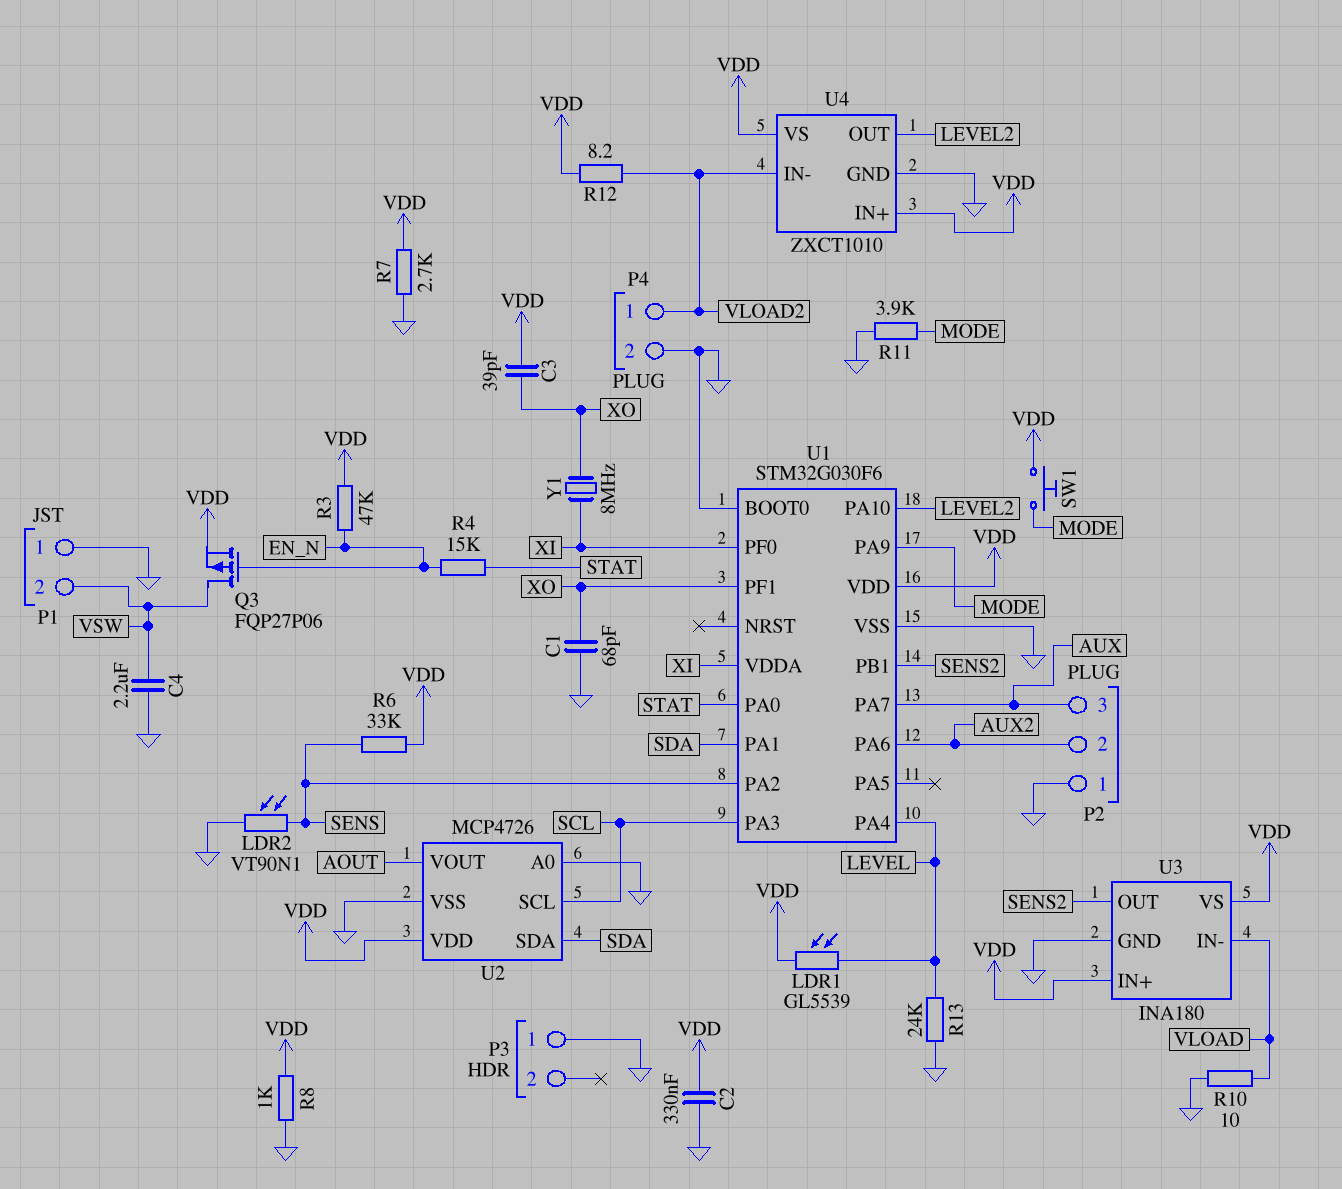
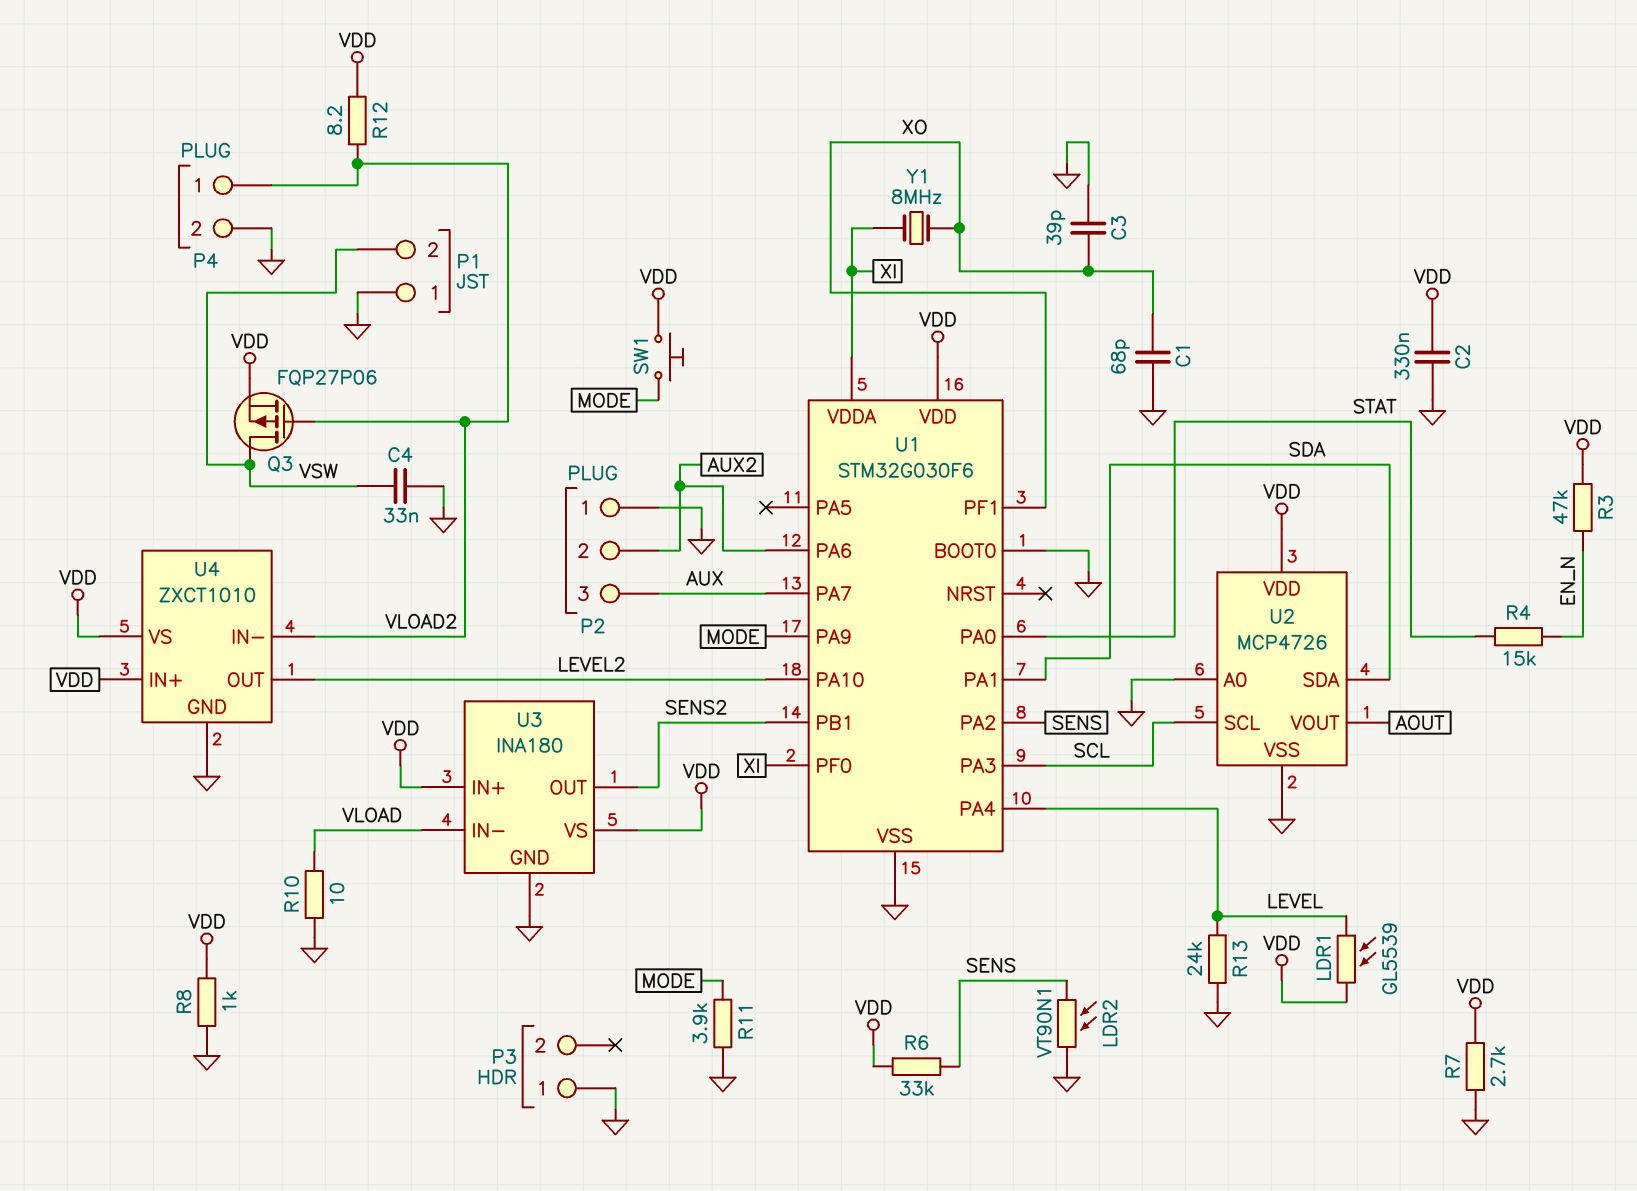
C3: 39pF (VDD, XO) -> 39pF (GND, XO)
C4: 2.2uF (GND, VSW) -> 33nF (GND, VSW)
Q3: PMOS FQP27P06 (G EN_N, D VSW, S VDD) -> PMOS FQP27P06 (G VLOAD2, D VSW, S VDD)

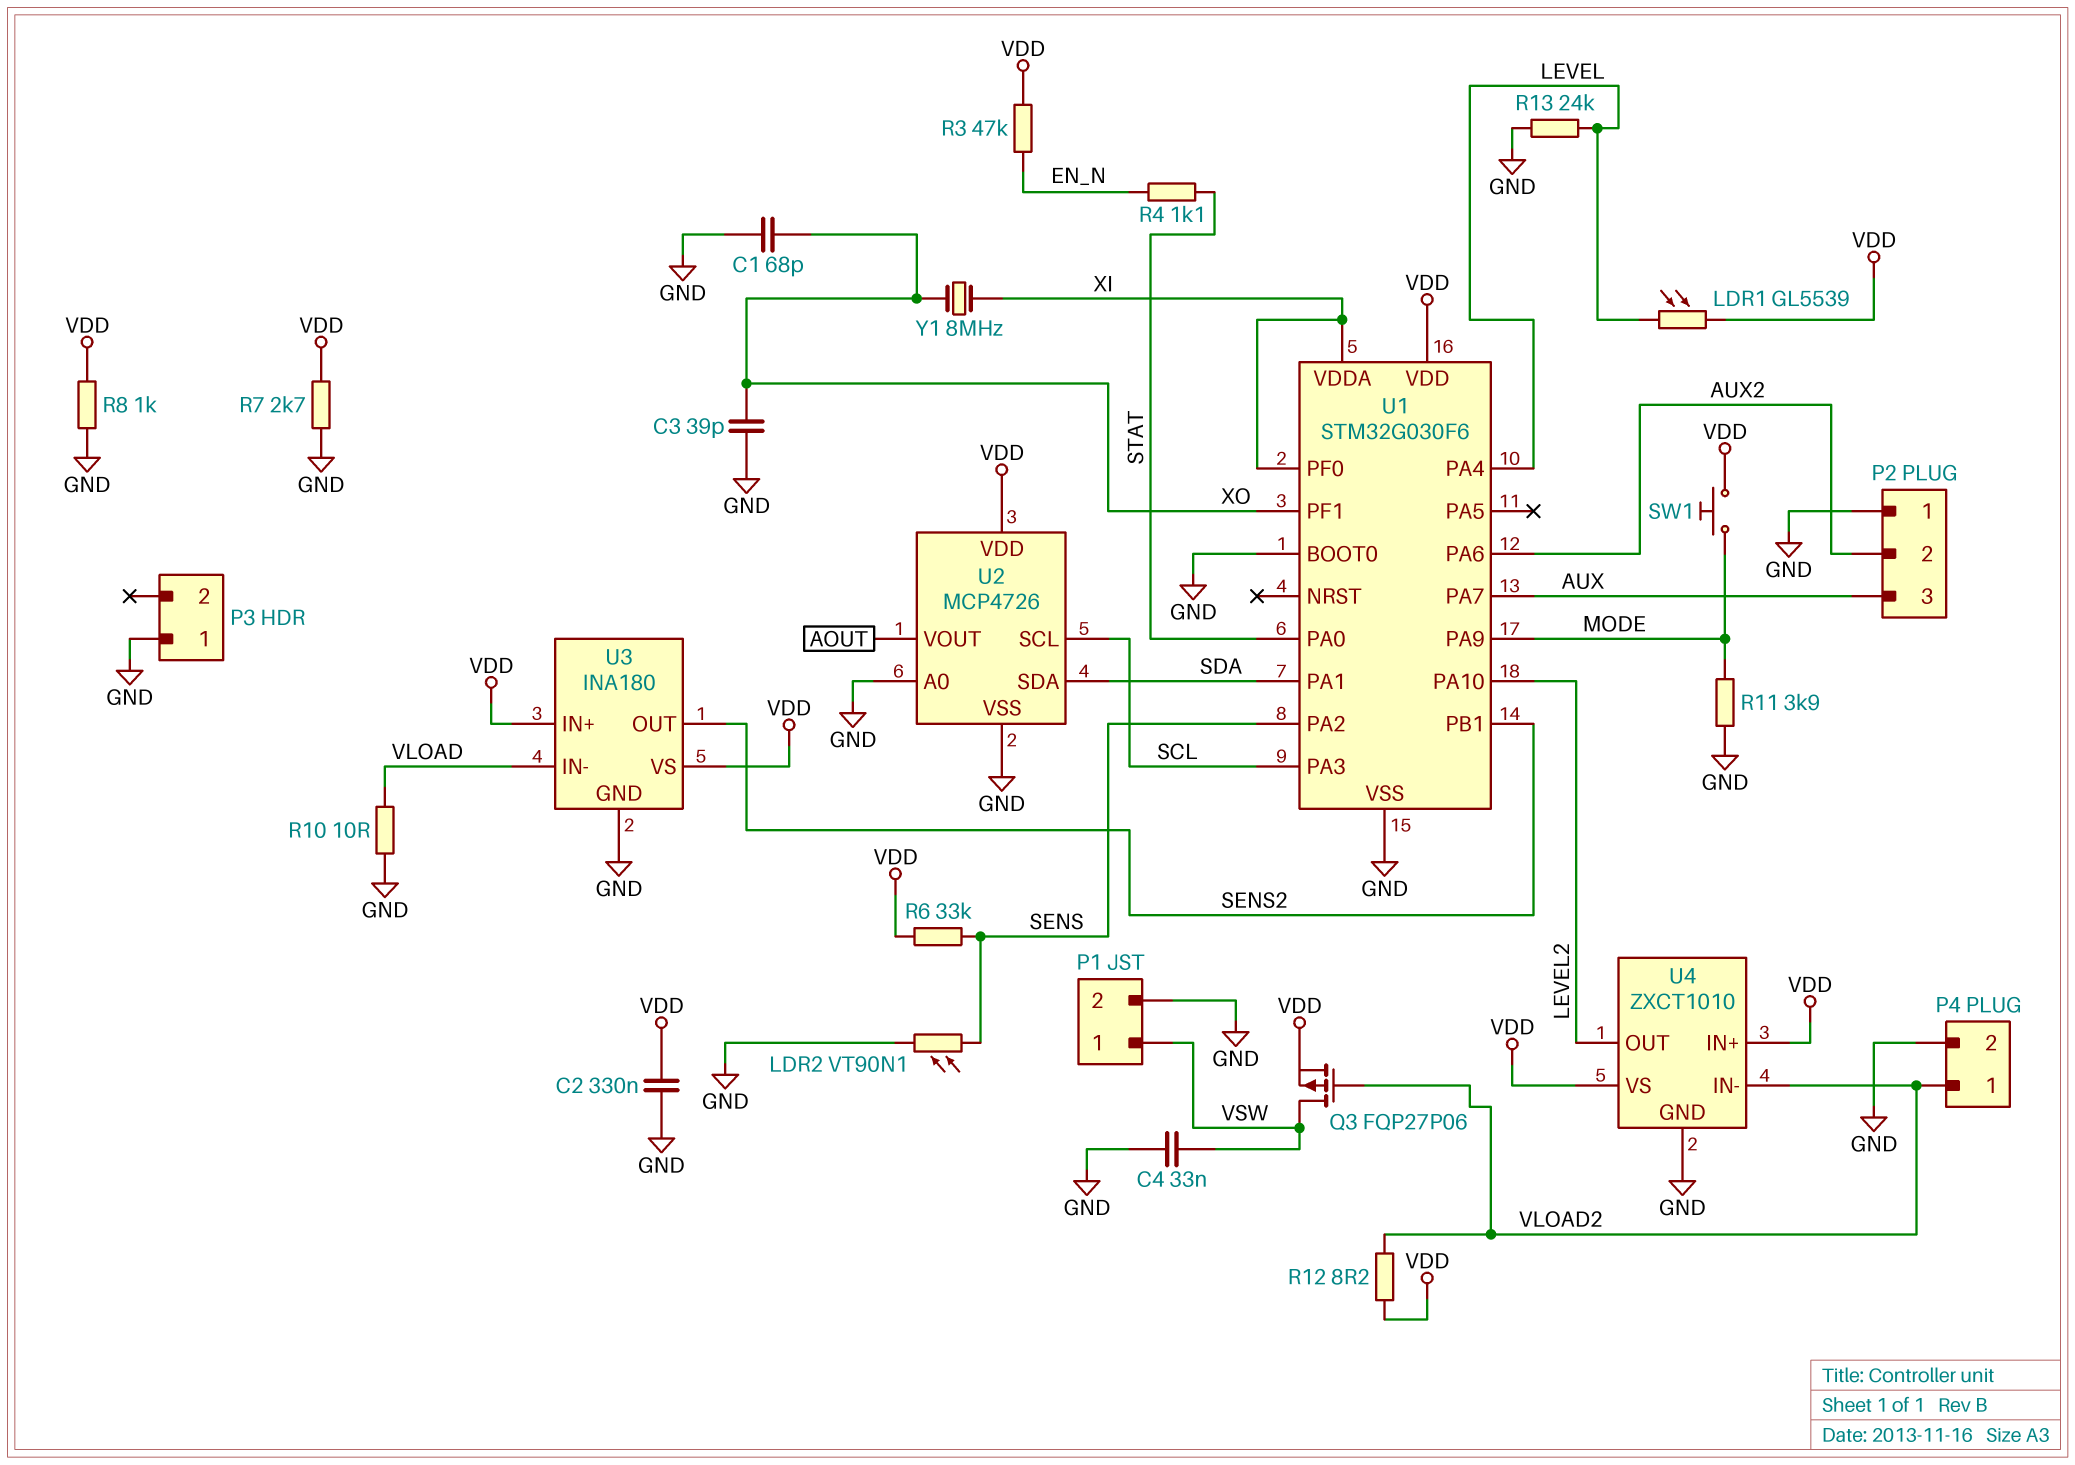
P1 pin 1: GND -> VSW
P1 pin 2: VSW -> GND
R4: 15k (EN_N, STAT) -> 1.1k (EN_N, STAT)

